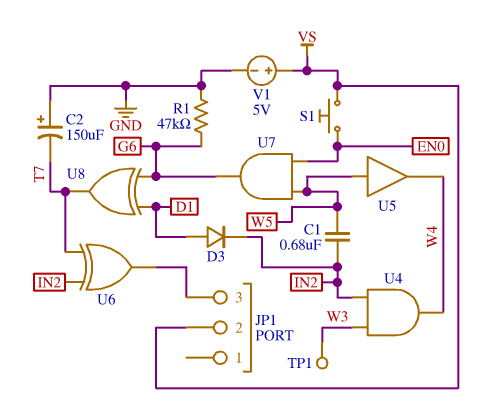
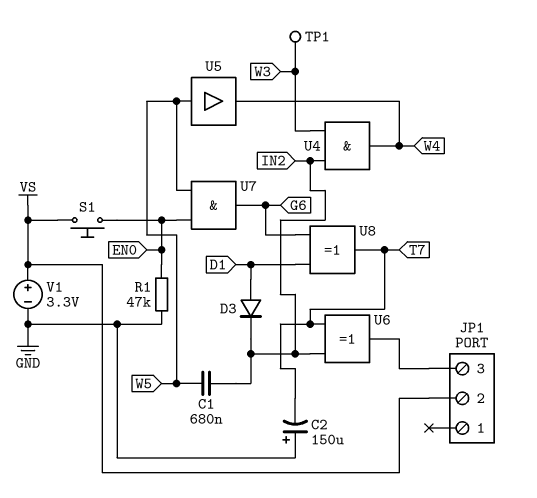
R1: 47k (G6, GND) -> 47k (EN0, GND)
V1: 5V (plus VS, minus GND) -> 3.3V (plus VS, minus GND)

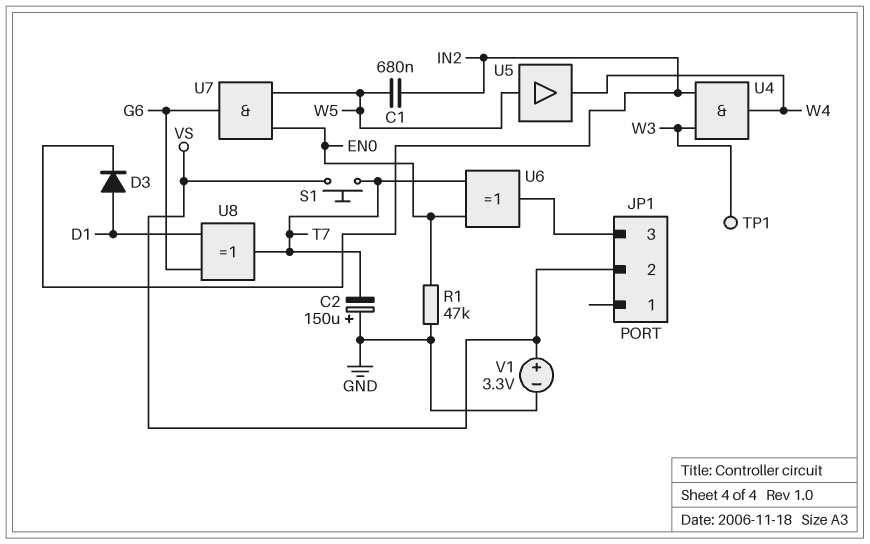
S1: button (EN0, VS) -> button (T7, VS)
U6: XOR (in IN2, in T7, out JP1/3) -> XOR (in EN0, in T7, out JP1/3)

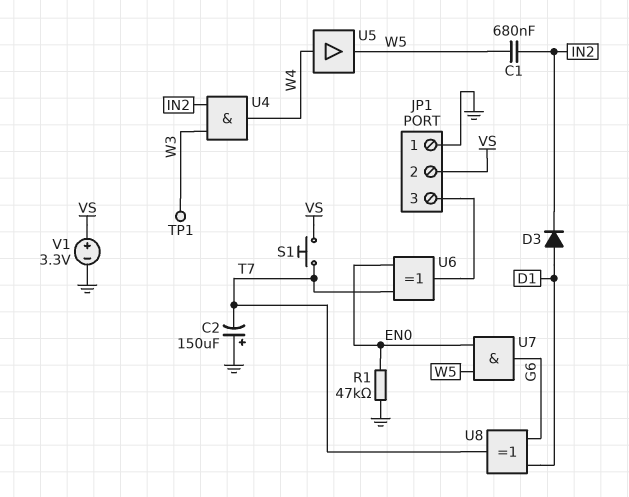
JP1 pin 1: none -> GND
U5: buffer (in W5, out W4) -> buffer (in W4, out W5)

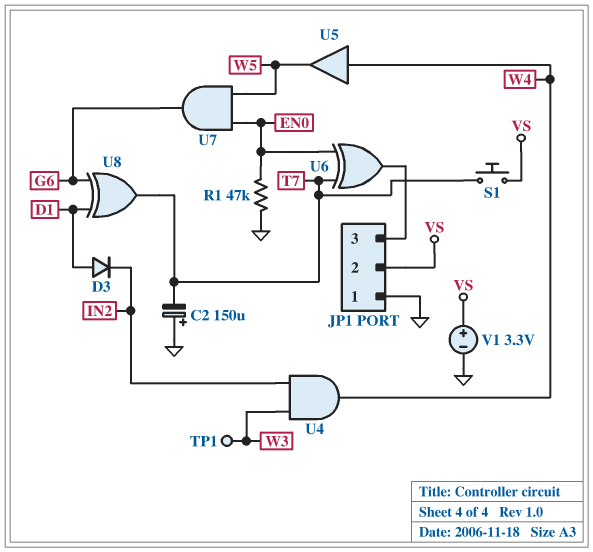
C1: 680nF (IN2, W5) -> none

